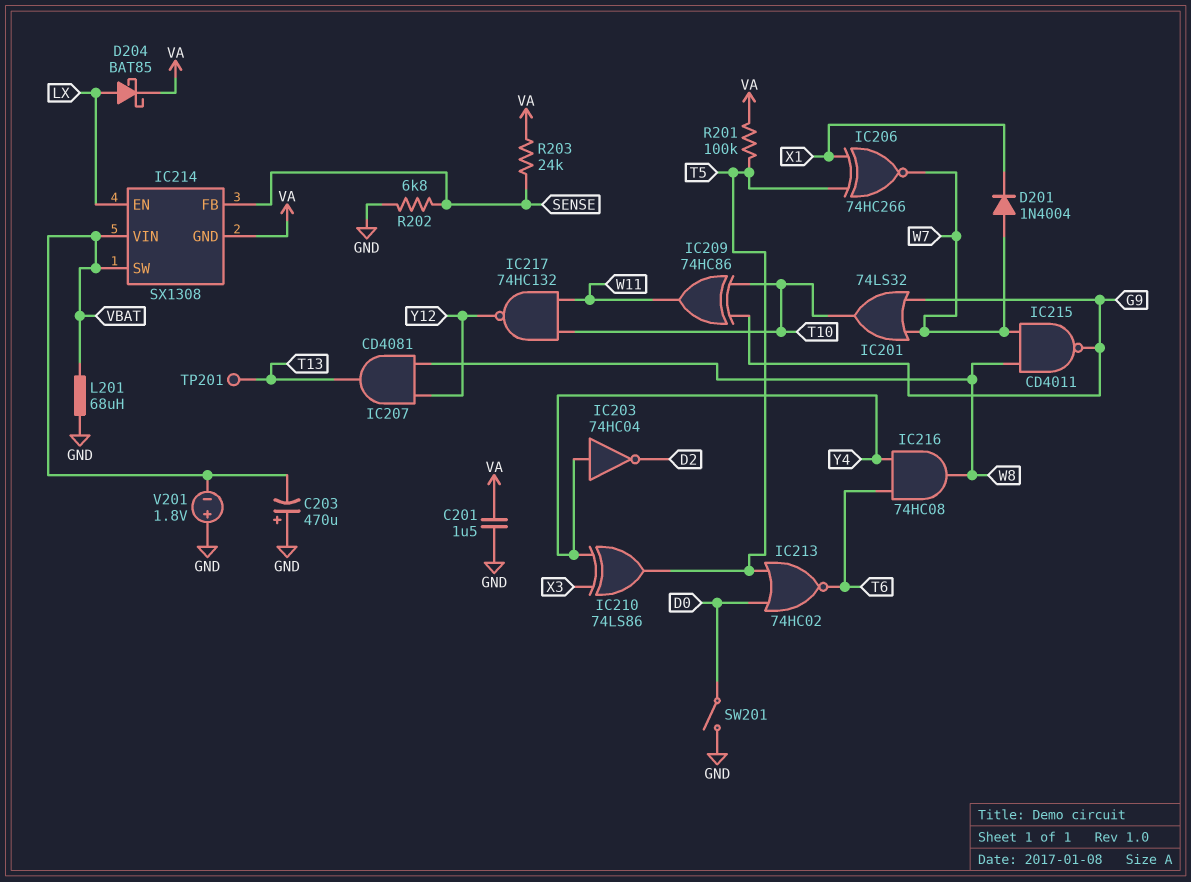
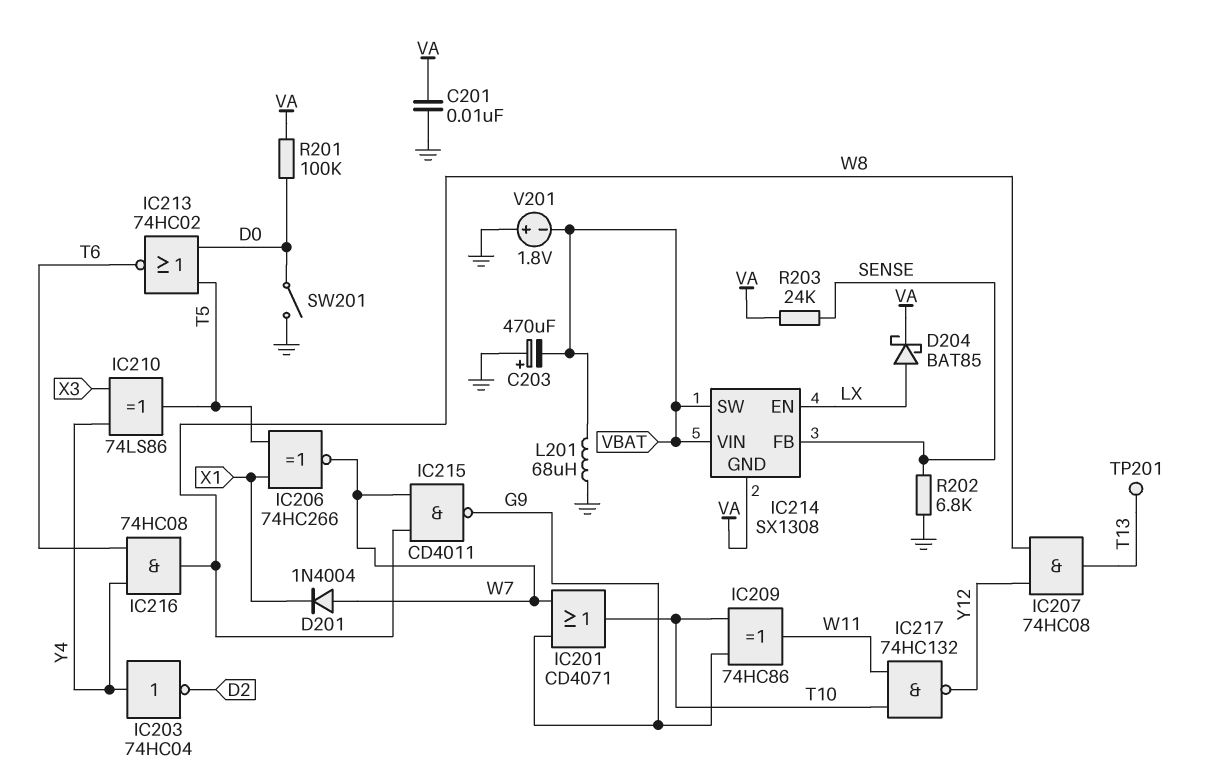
C201: 1.5uF (GND, VA) -> 10nF (GND, VA)
IC201: OR 74LS32 (in G9, in W7, out T10) -> OR CD4071 (in G9, in W7, out T10)
IC207: AND CD4081 (in W8, in Y12, out T13) -> AND 74HC08 (in W8, in Y12, out T13)
R201: 100k (T5, VA) -> 100k (D0, VA)

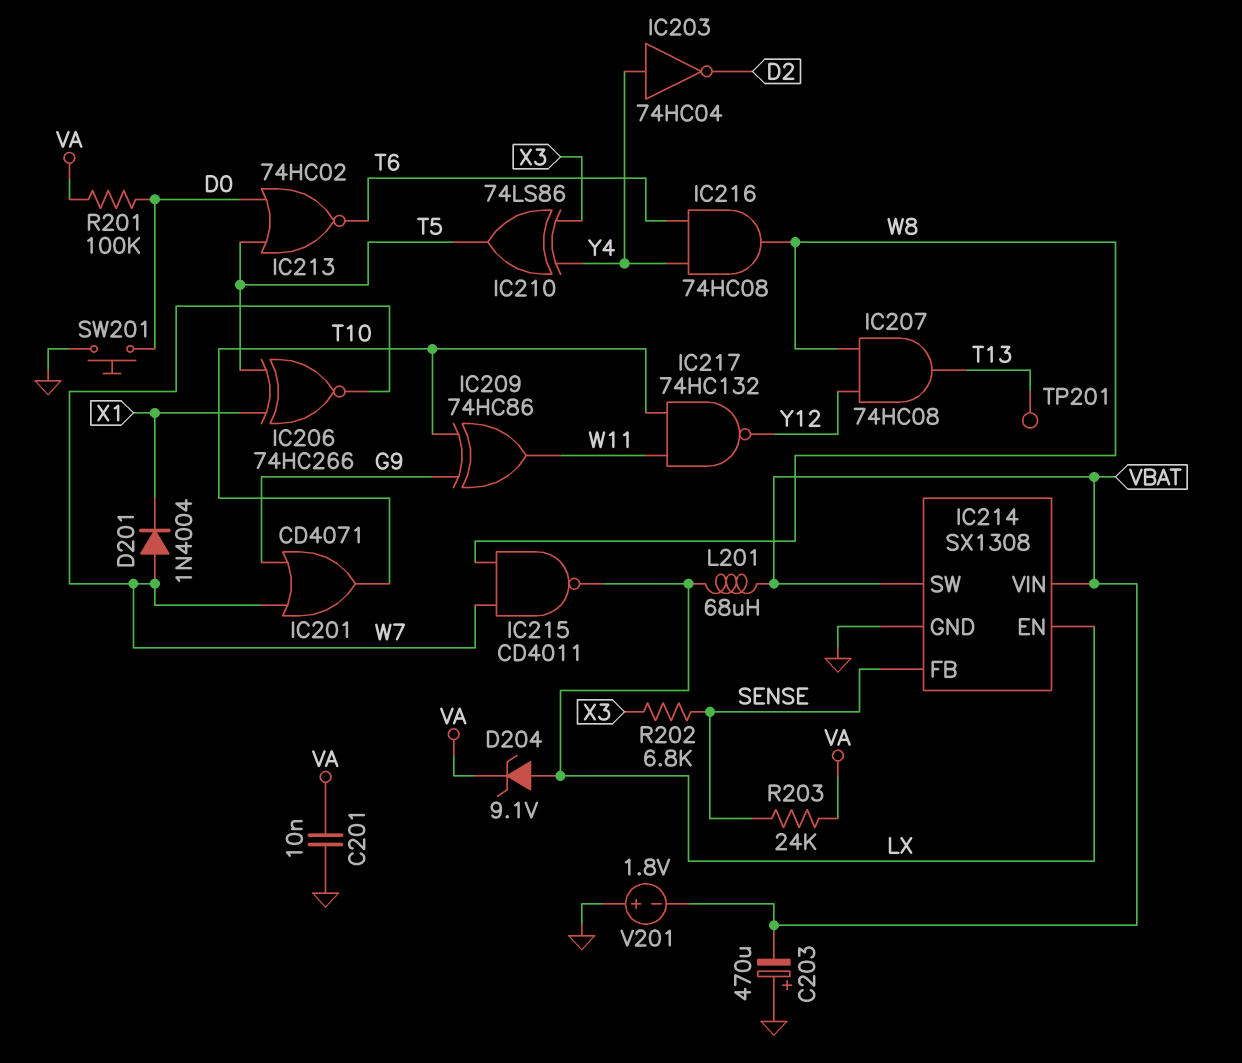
D204: schottky BAT85 (A LX, K VA) -> zener 9.1V (A LX, K VA)
IC214 pin GND: VA -> GND
IC215: NAND CD4011 (in W7, in W8, out G9) -> NAND CD4011 (in W7, in W8, out LX)
L201: 68uH (GND, VBAT) -> 68uH (LX, VBAT)
R202: 6.8k (GND, SENSE) -> 6.8k (SENSE, X3)
SW201: switch (D0, GND) -> button (D0, GND)

